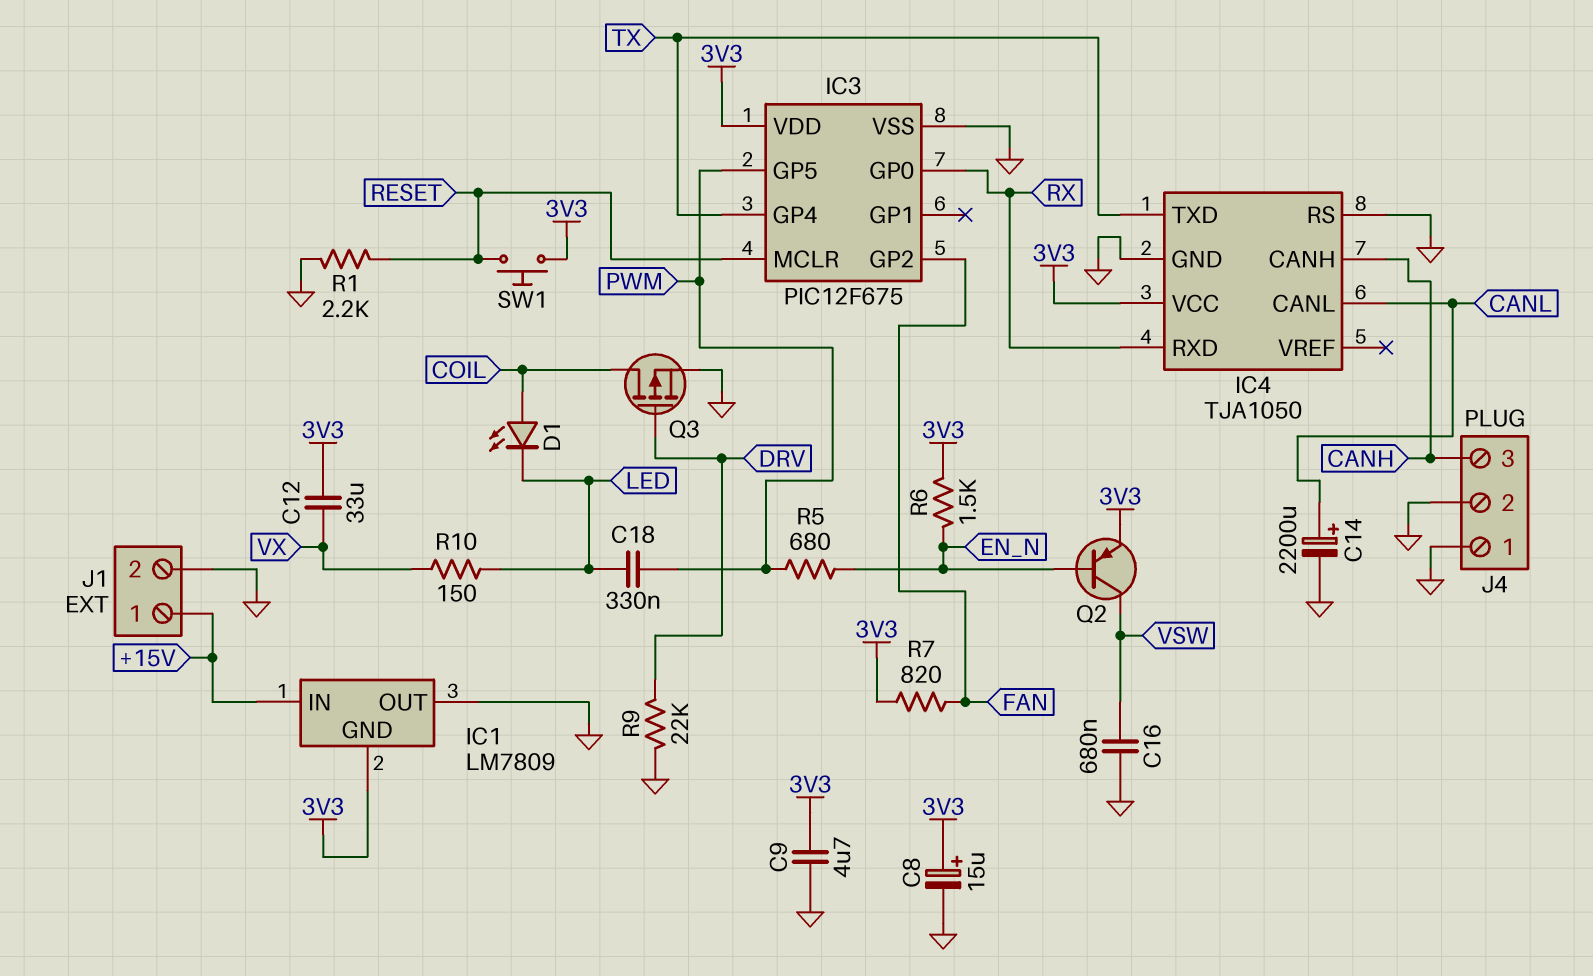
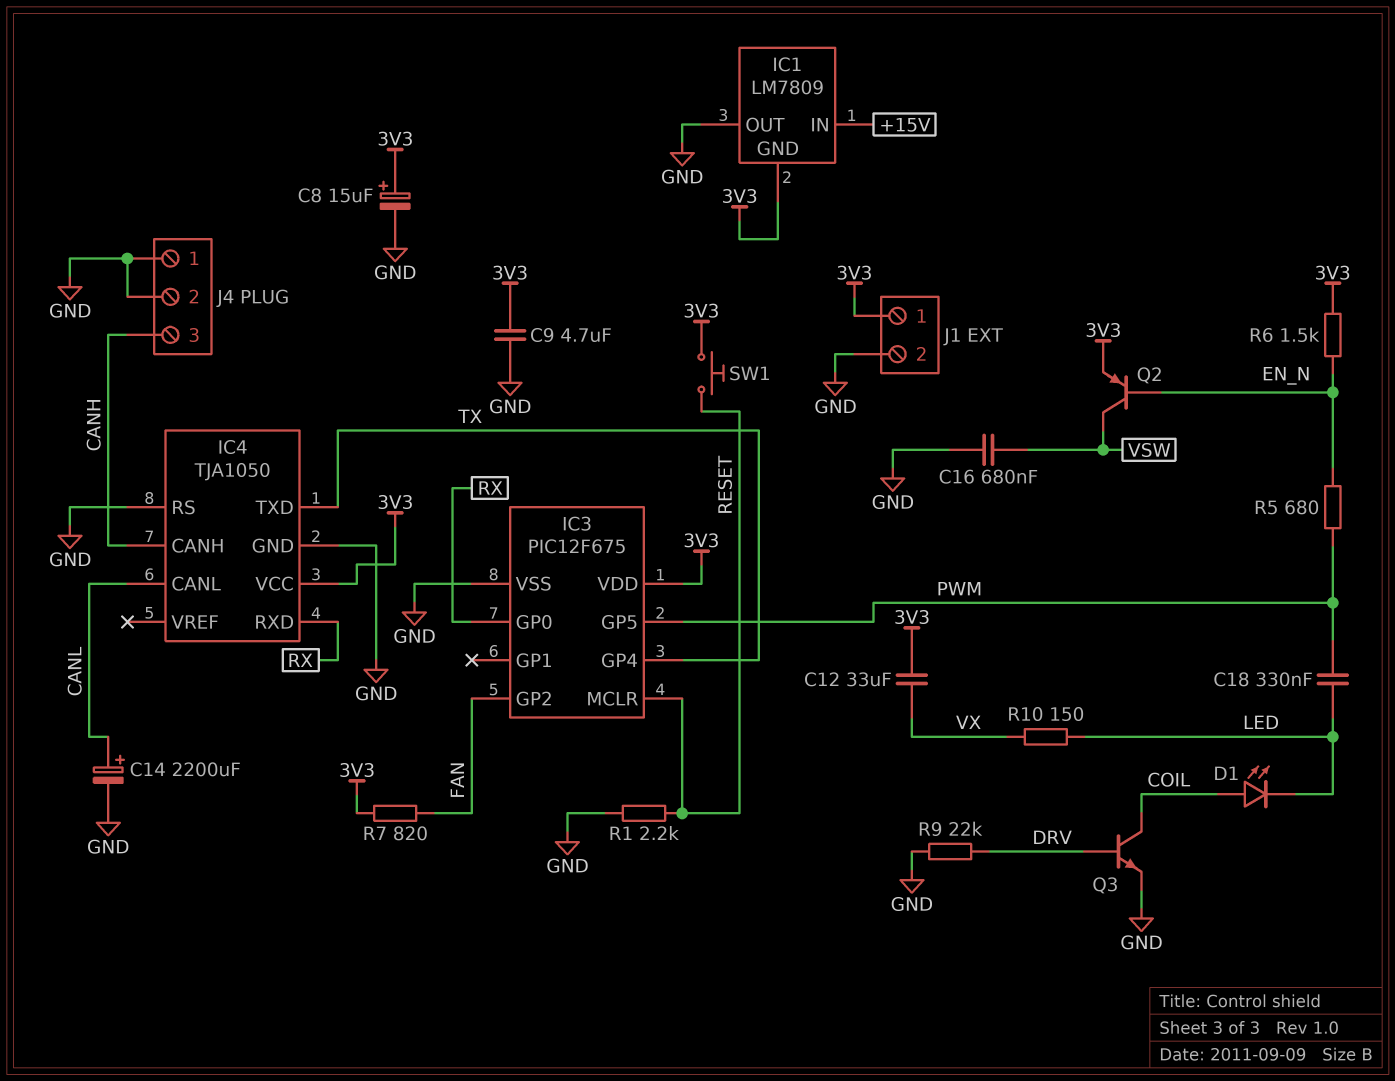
J1 pin 1: +15V -> 3V3
Q3: PMOS (G DRV, D COIL, S GND) -> NPN (B DRV, C COIL, E GND)

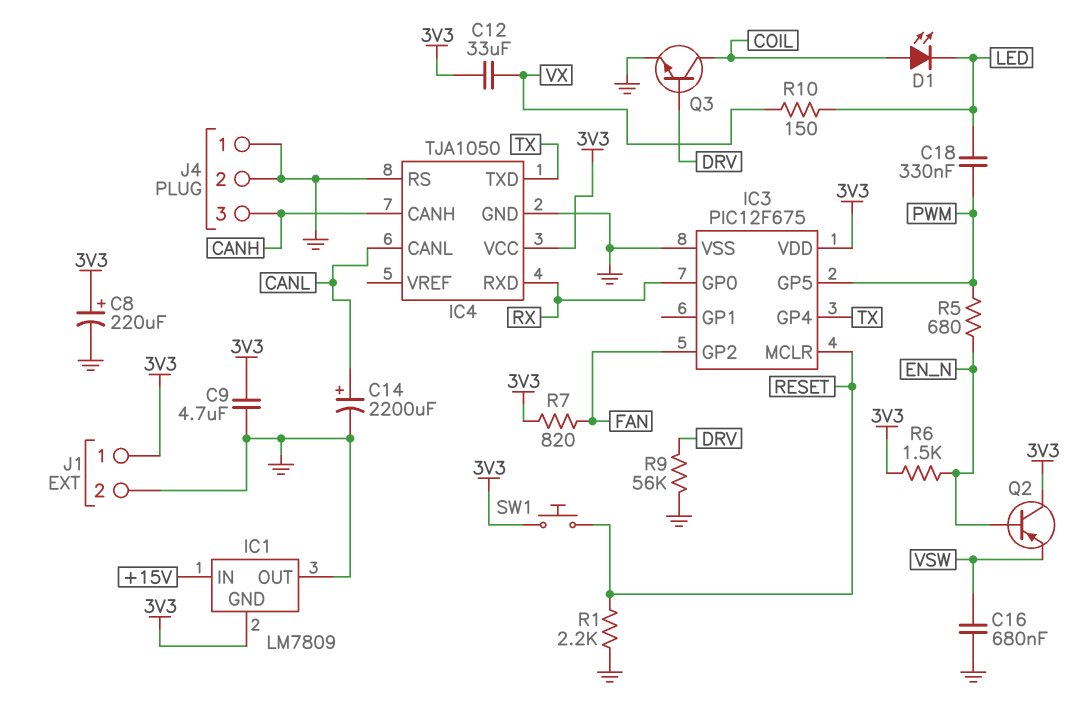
C8: 15uF (plus 3V3, minus GND) -> 220uF (plus 3V3, minus GND)
Q2: PNP (B EN_N, C VSW, E 3V3) -> PNP (B EN_N, C 3V3, E VSW)
R9: 22k (DRV, GND) -> 56k (DRV, GND)

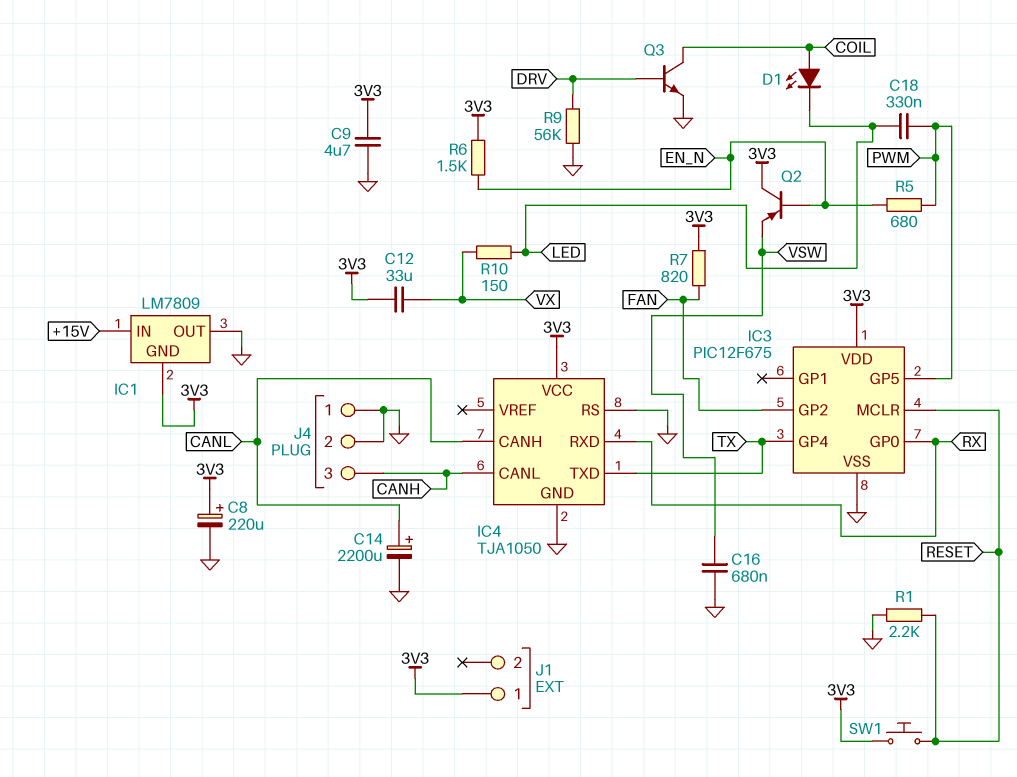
IC4 pin CANH: CANH -> CANL
IC4 pin CANL: CANL -> CANH
J1 pin 2: GND -> none

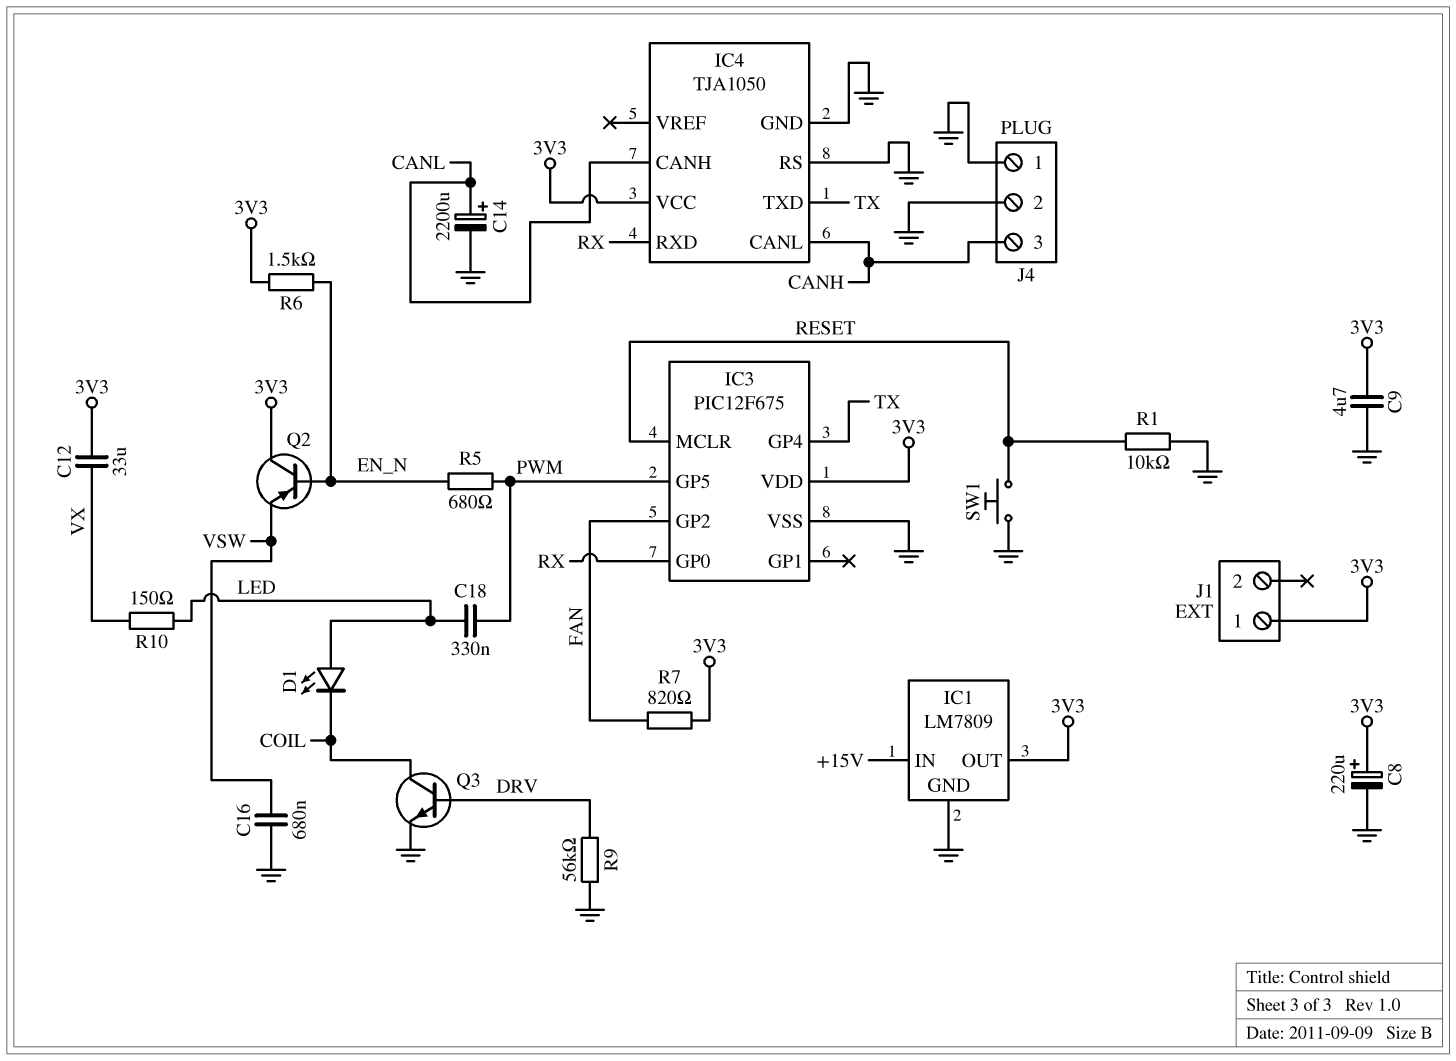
D1: LED (A COIL, K LED) -> LED (A LED, K COIL)
IC1 pin GND: 3V3 -> GND
IC1 pin OUT: GND -> 3V3
R1: 2.2k (GND, RESET) -> 10k (GND, RESET)
SW1: button (3V3, RESET) -> button (GND, RESET)

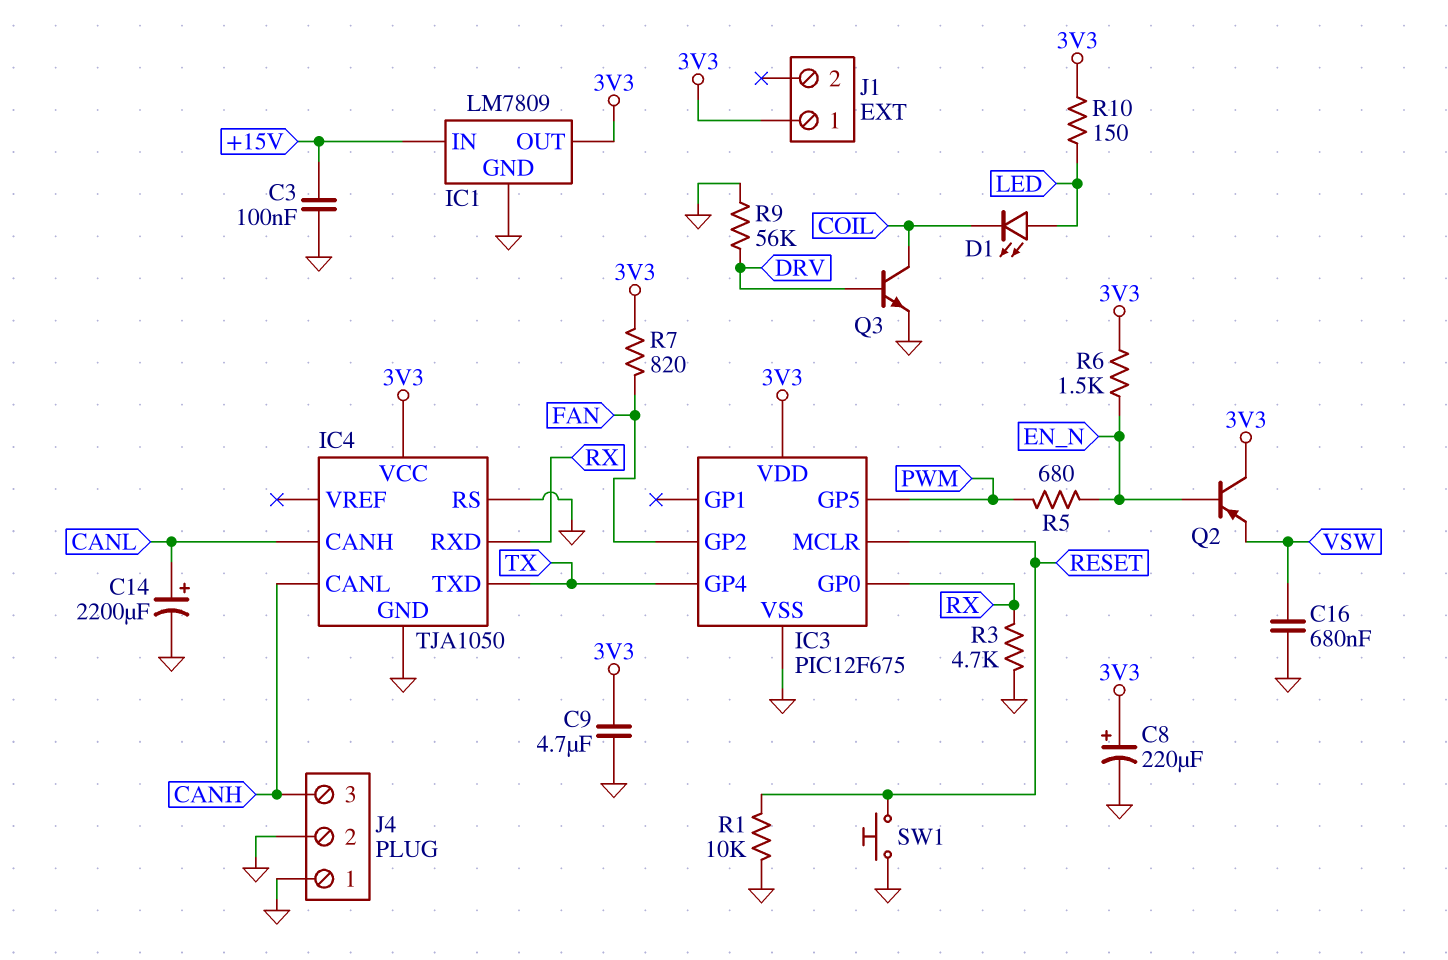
C3: none -> 100nF (+15V, GND)
C12: 33uF (3V3, VX) -> none
C18: 330nF (LED, PWM) -> none
R3: none -> 4.7k (GND, RX)
R10: 150 (LED, VX) -> 150 (3V3, LED)

